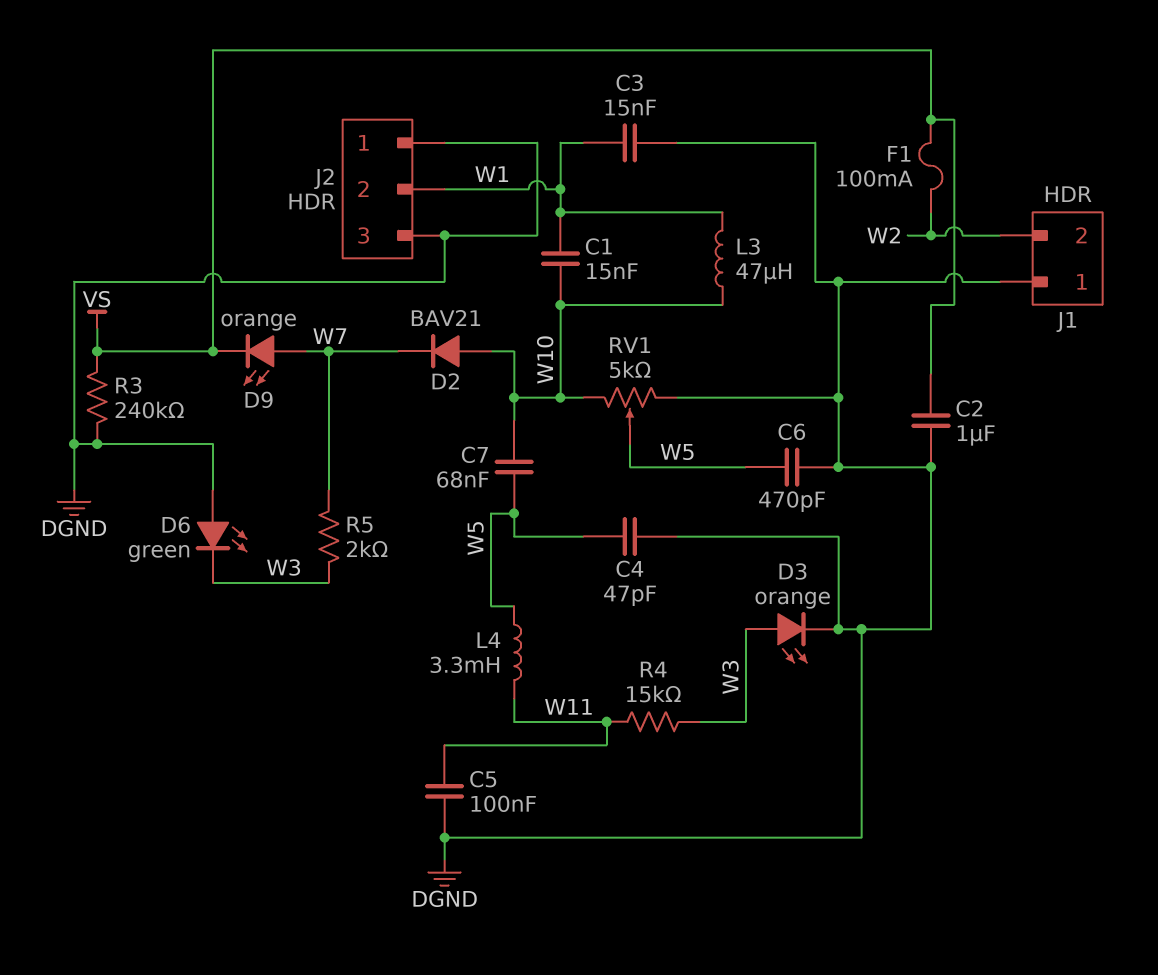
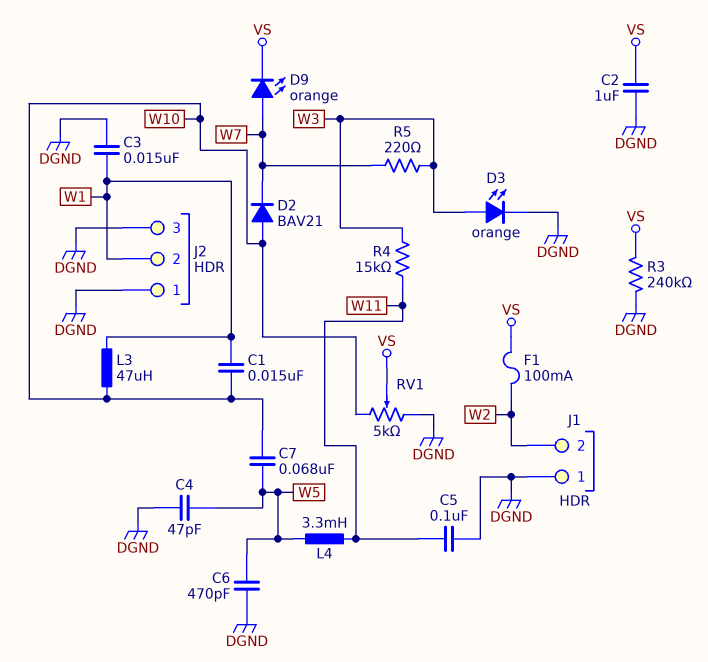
D6: LED green (A DGND, K W3) -> none
R5: 2k (W3, W7) -> 220 (W3, W7)
RV1: 5k (DGND, W10, wiper W5) -> 5k (DGND, W10, wiper VS)

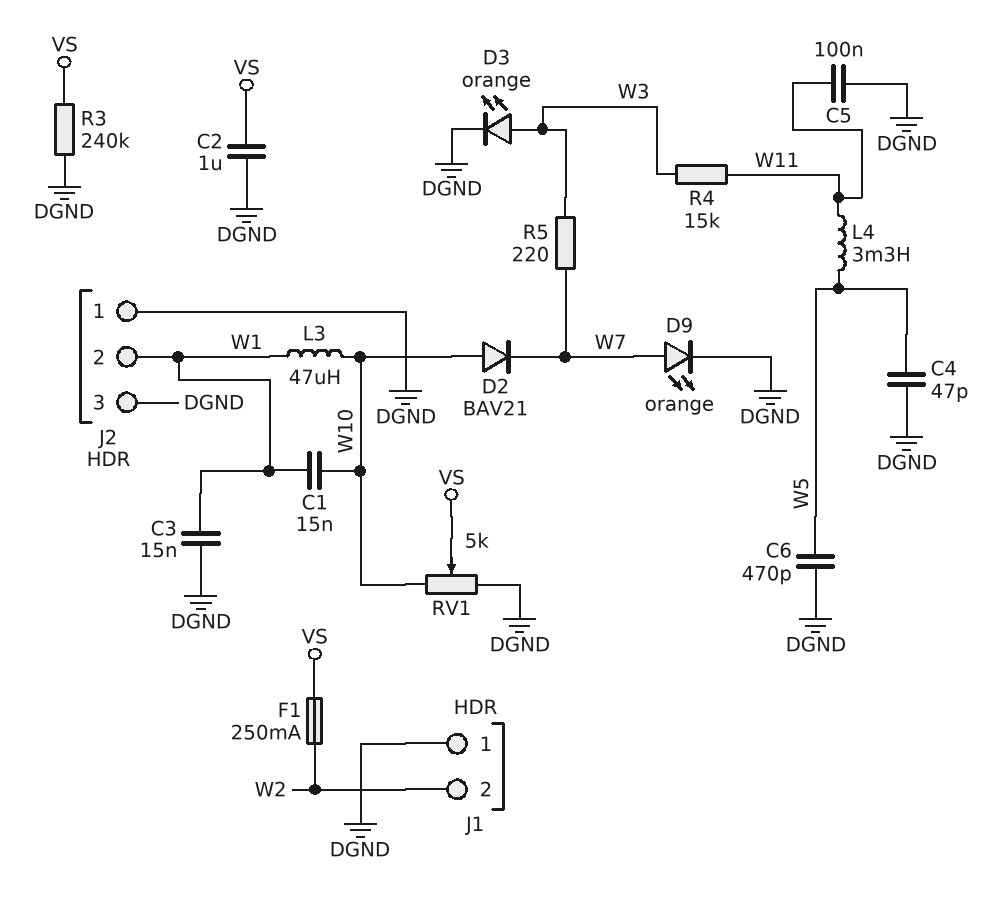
C7: 68nF (W5, W10) -> none
D9: LED orange (A W7, K VS) -> LED orange (A W7, K DGND)
F1: 100mA (VS, W2) -> 250mA (VS, W2)

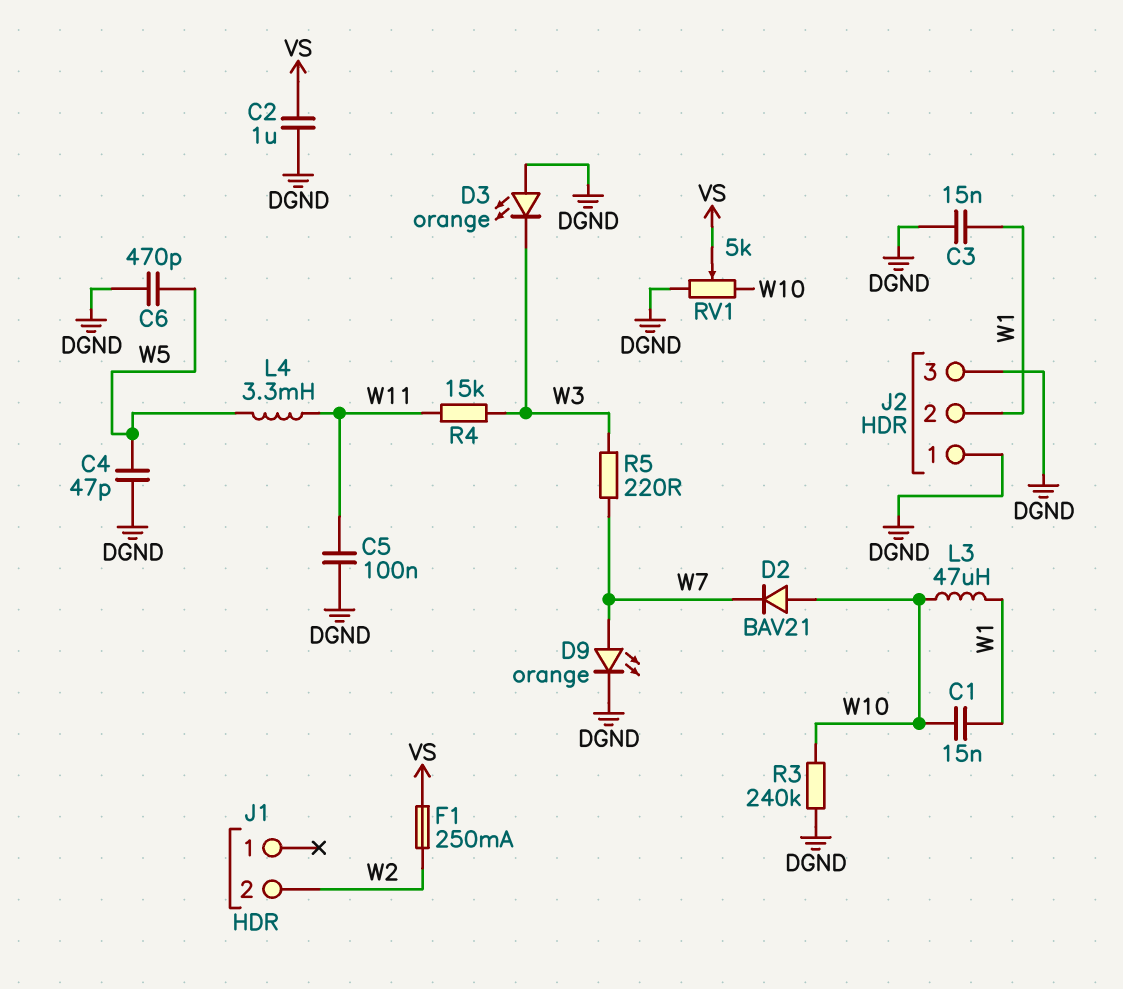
D3: LED orange (A W3, K DGND) -> LED orange (A DGND, K W3)
J1 pin 1: DGND -> none
R3: 240k (DGND, VS) -> 240k (DGND, W10)

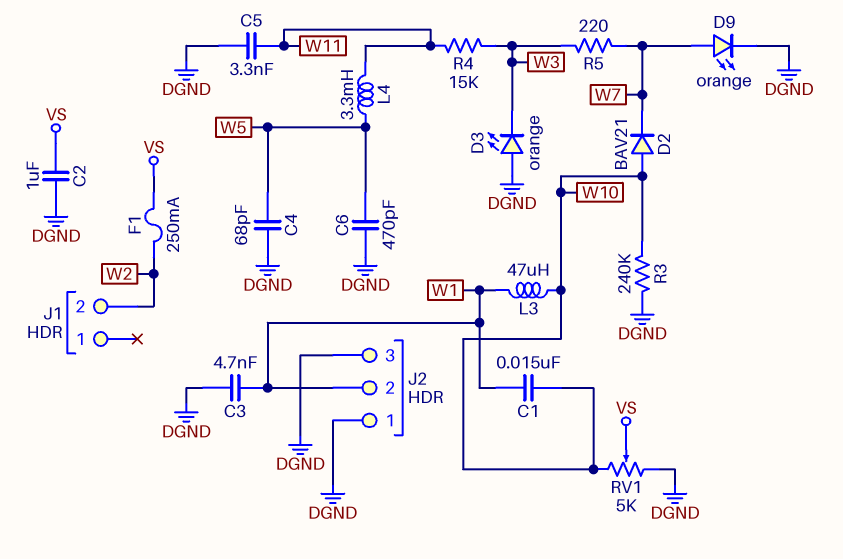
C3: 15nF (DGND, W1) -> 4.7nF (DGND, W1)
C4: 47pF (DGND, W5) -> 68pF (DGND, W5)
C5: 100nF (DGND, W11) -> 3.3nF (DGND, W11)

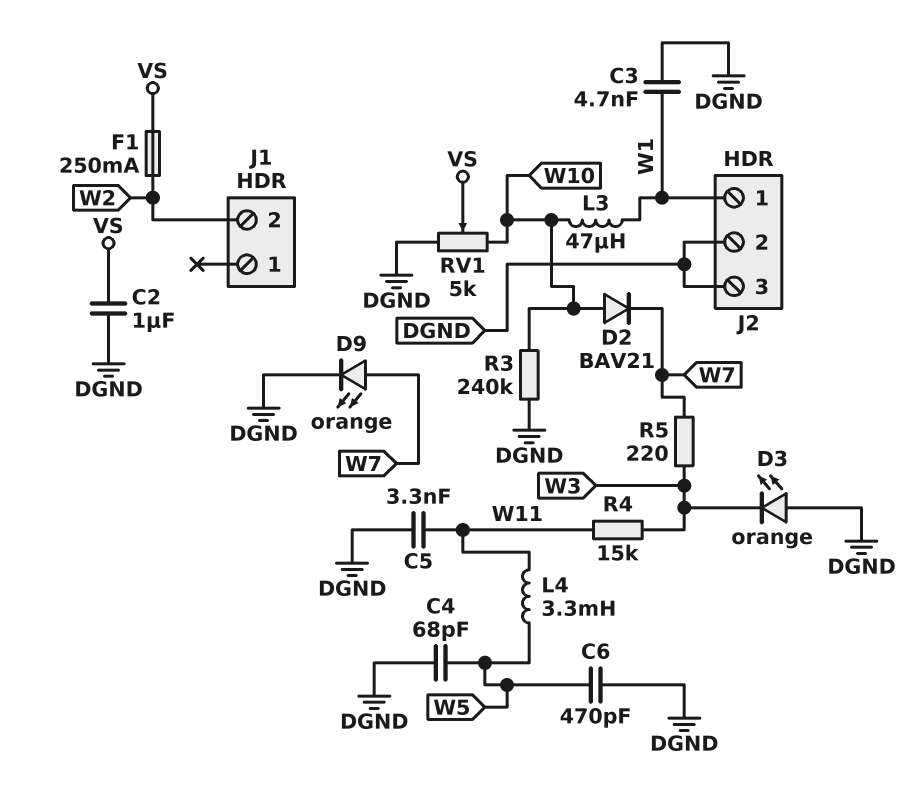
C1: 15nF (W1, W10) -> none
J2 pin 1: DGND -> W1
J2 pin 2: W1 -> DGND

